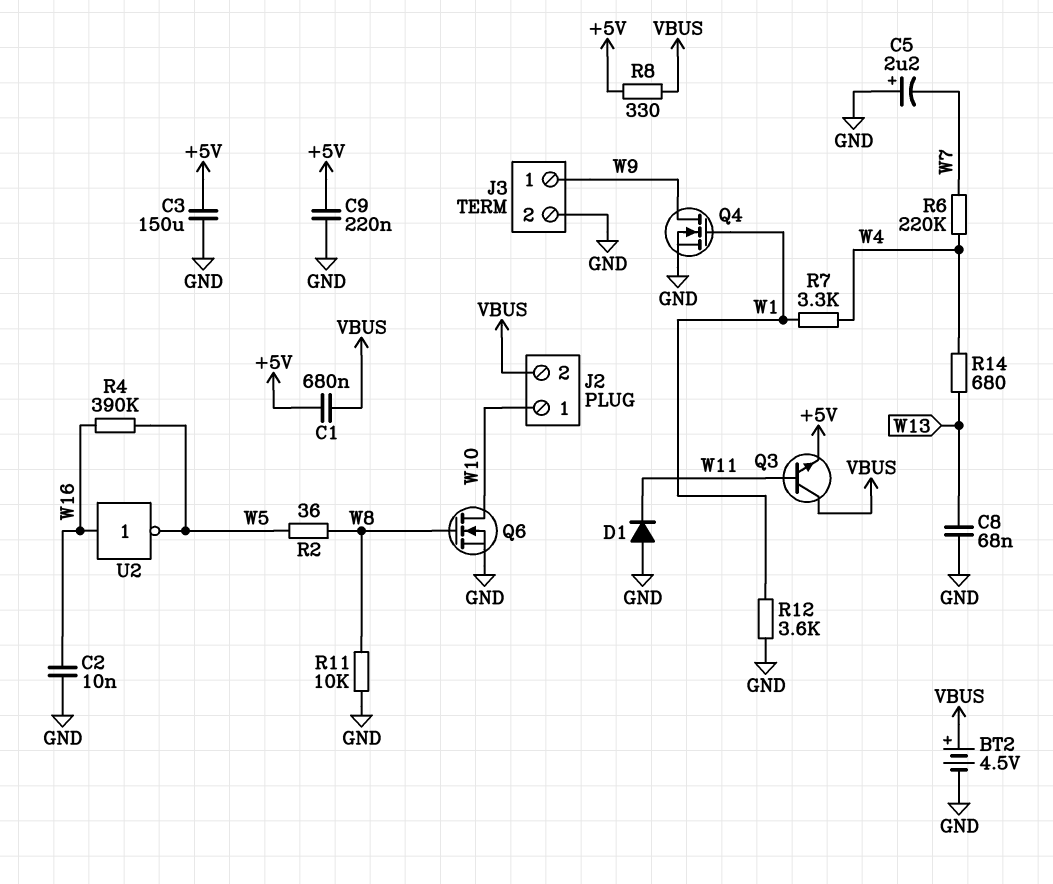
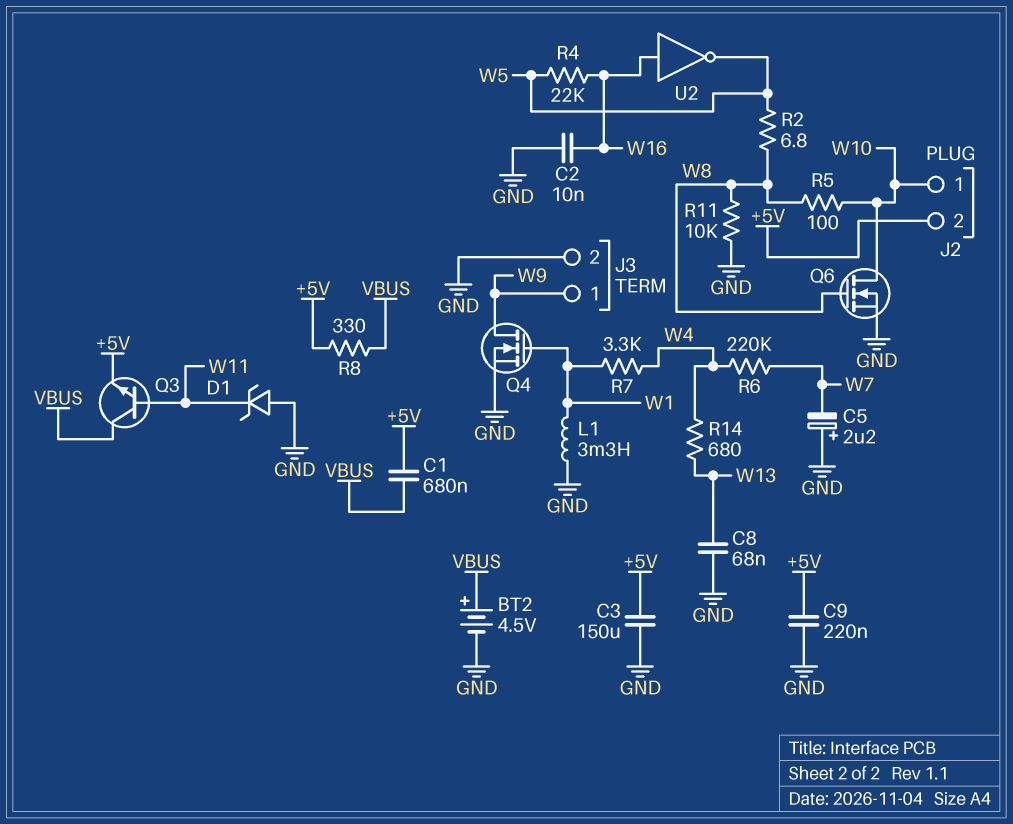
D1: diode (A GND, K W11) -> zener (A GND, K W11)
J2 pin 2: VBUS -> +5V
L1: none -> 3.3mH (GND, W1)
R2: 36 (W5, W8) -> 6.8 (W5, W8)
R4: 390k (W5, W16) -> 22k (W5, W16)
R5: none -> 100 (W8, W10)
R12: 3.6k (GND, W1) -> none

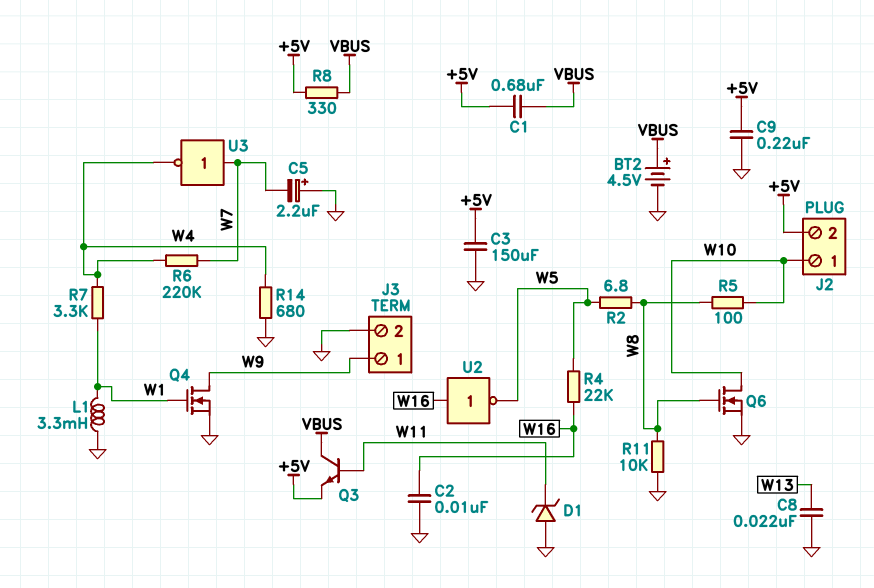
C8: 68nF (GND, W13) -> 22nF (GND, W13)
R14: 680 (W4, W13) -> 680 (GND, W4)
U3: none -> NOT (in W7, out W4)

